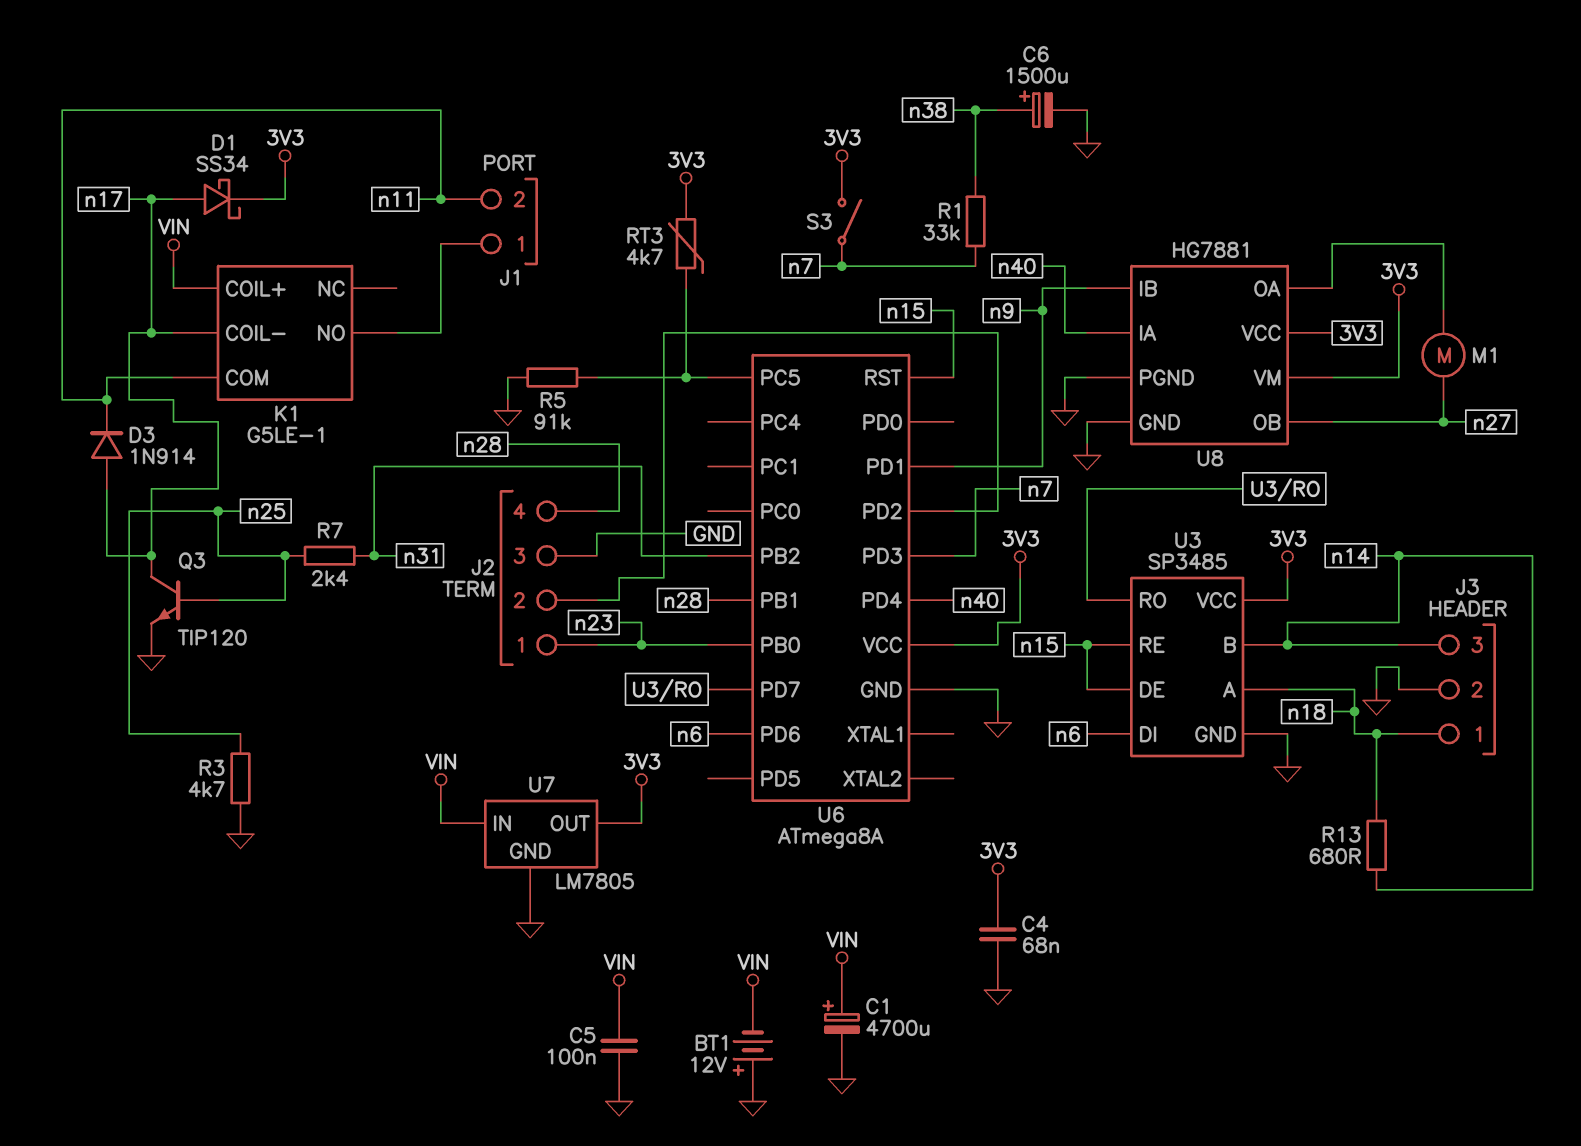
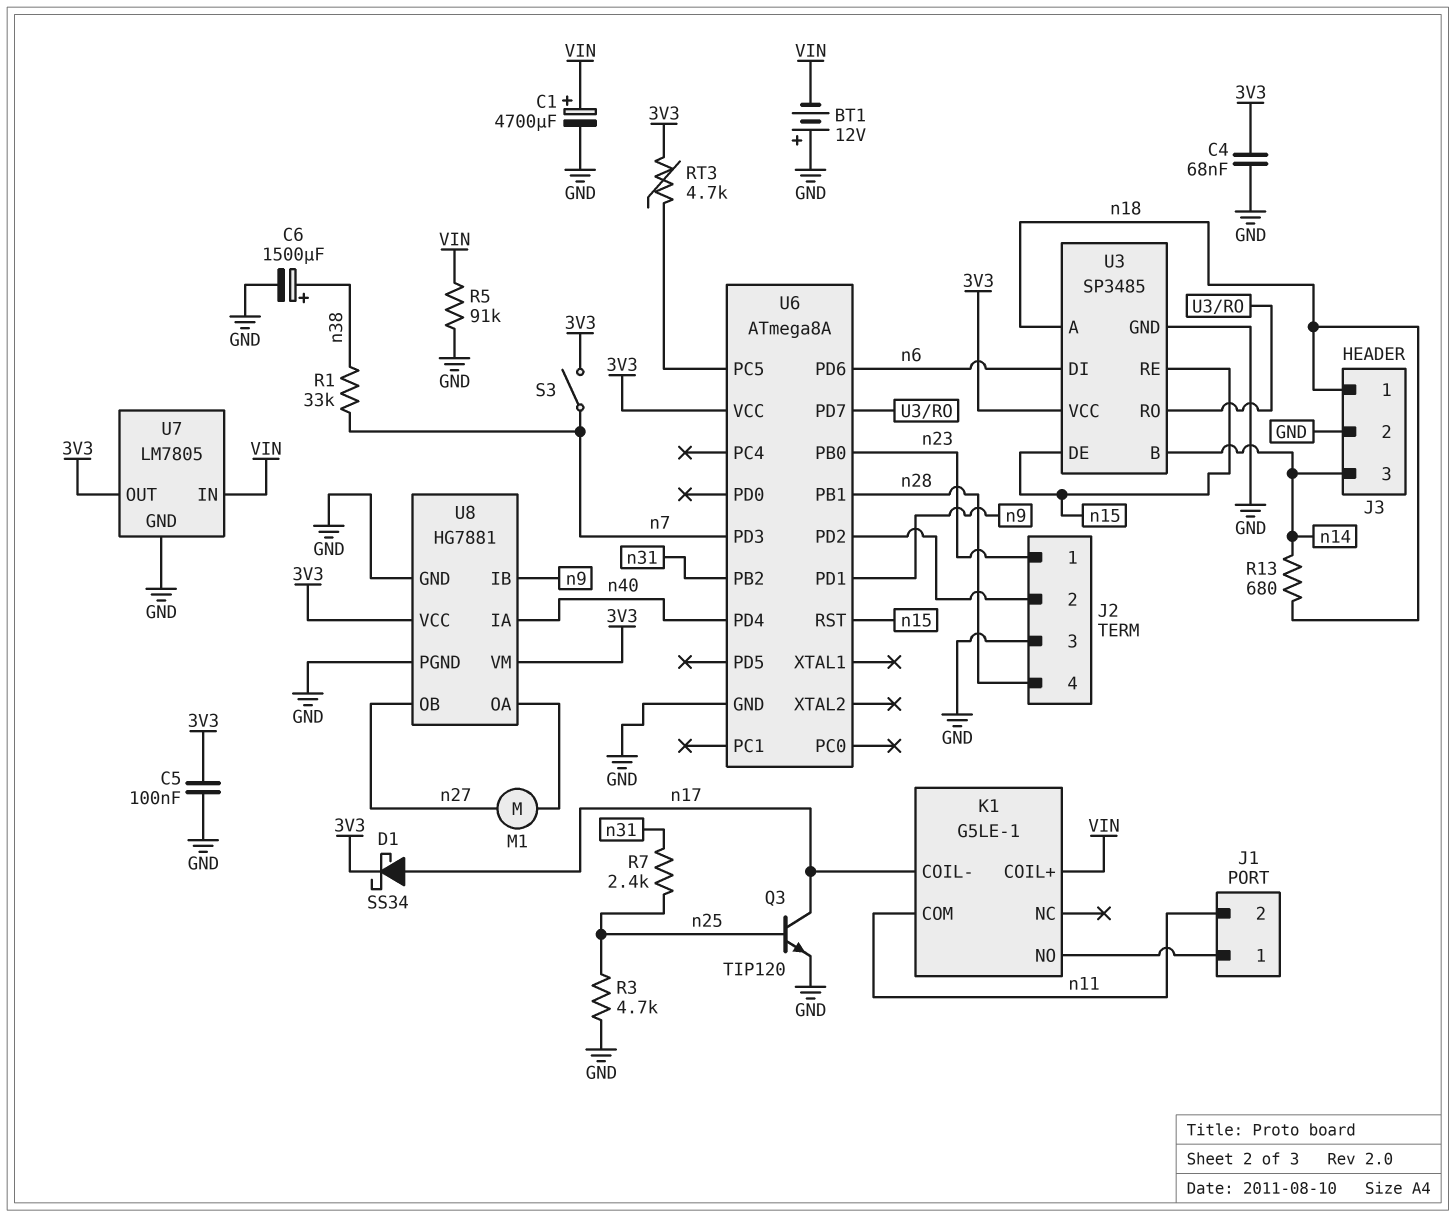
C5: 100nF (GND, VIN) -> 100nF (3V3, GND)
D3: diode 1N914 (A n17, K n11) -> none
R5: 91k (GND, U6/PC5) -> 91k (GND, VIN)

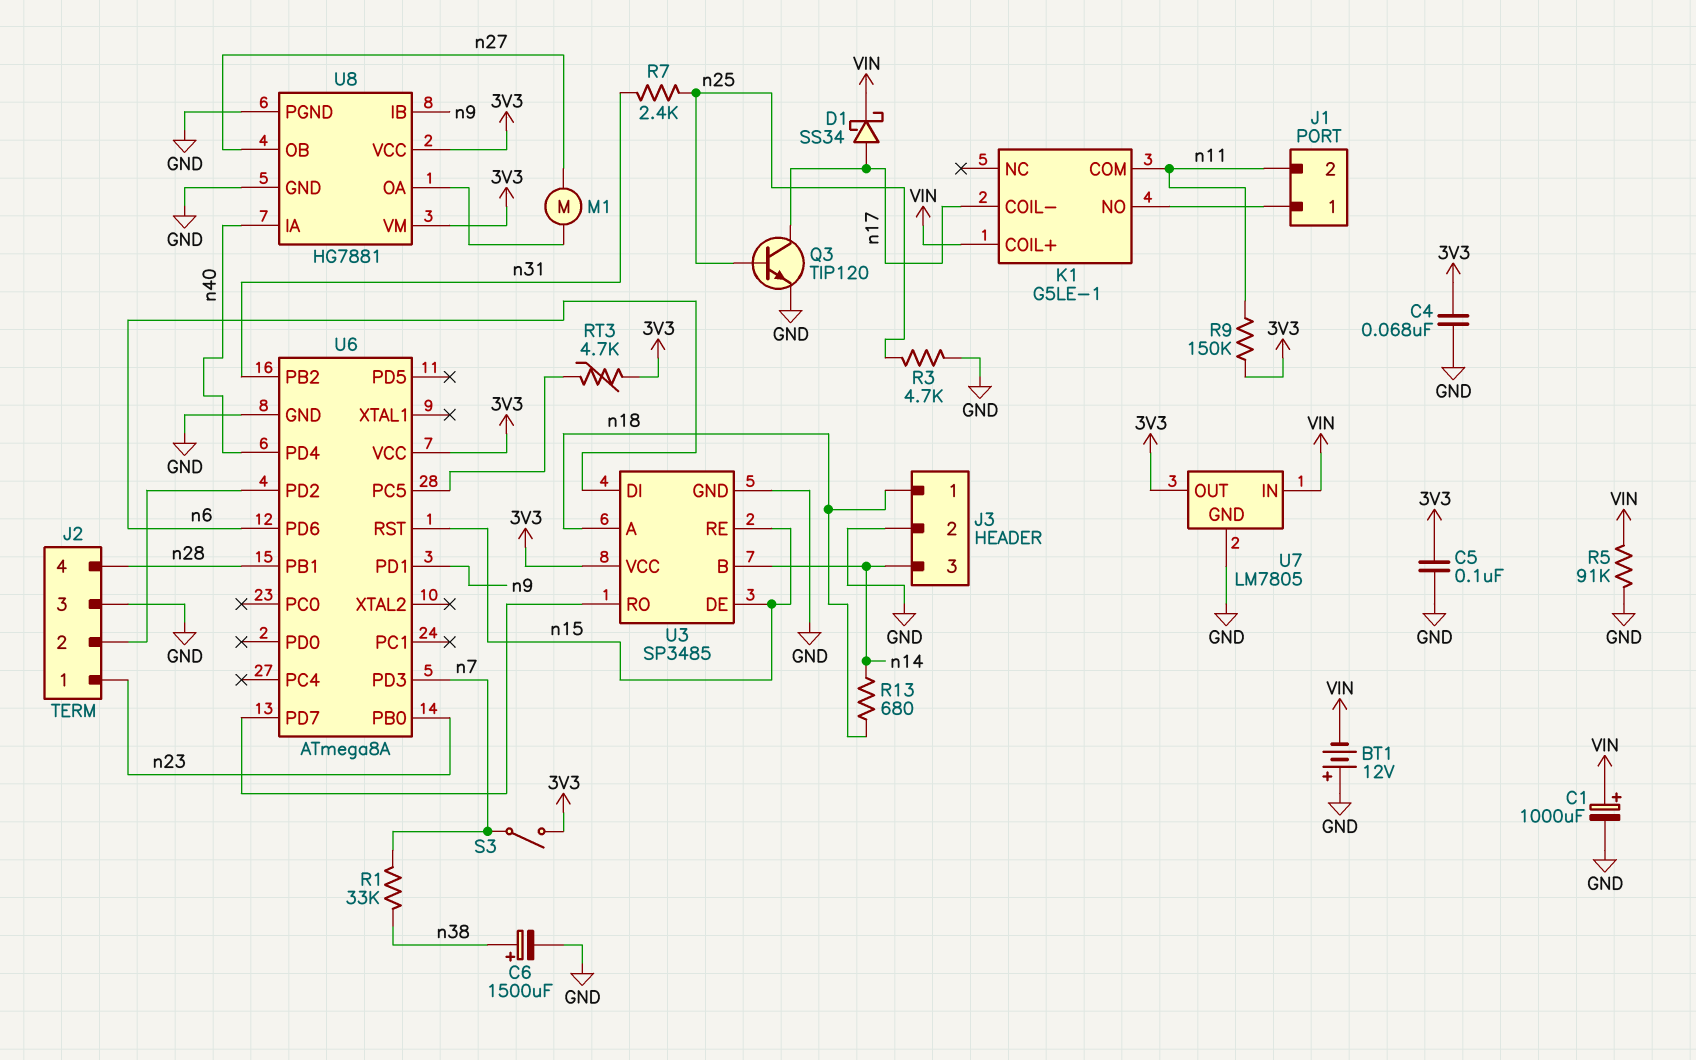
C1: 4700uF (plus VIN, minus GND) -> 1000uF (plus VIN, minus GND)
D1: schottky SS34 (A n17, K 3V3) -> schottky SS34 (A n17, K VIN)
R9: none -> 150k (3V3, n11)

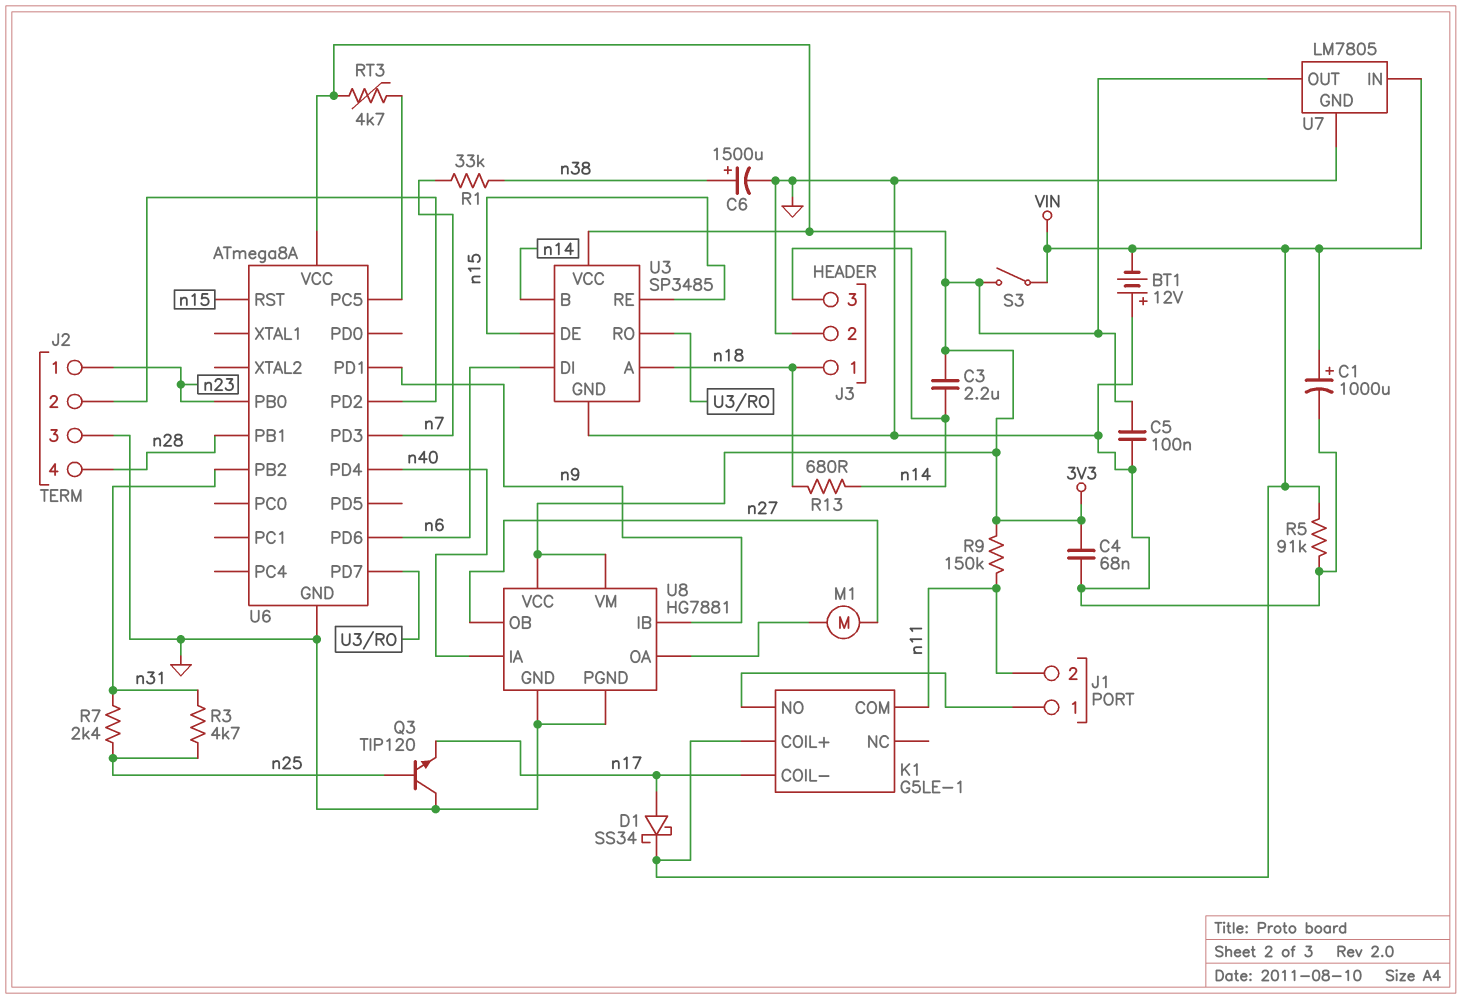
C3: none -> 2.2uF (3V3, n14)
Q3: NPN TIP120 (B n25, C n17, E GND) -> NPN TIP120 (B n25, C GND, E n17)
R3: 4.7k (GND, n25) -> 4.7k (n25, n31)
S3: switch (3V3, n7) -> switch (3V3, VIN)

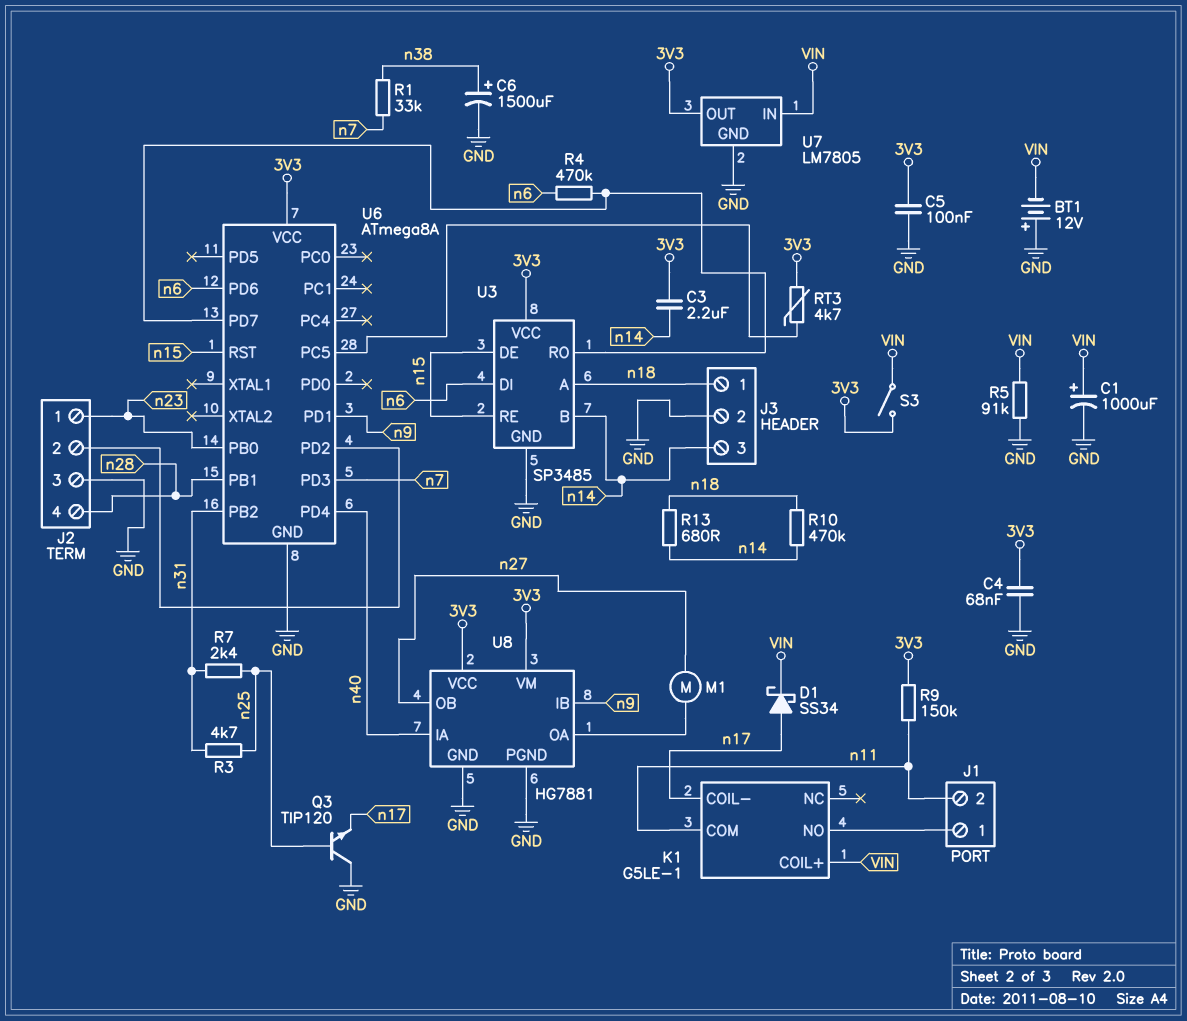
R4: none -> 470k (U3/RO, n6)
R10: none -> 470k (n14, n18)

